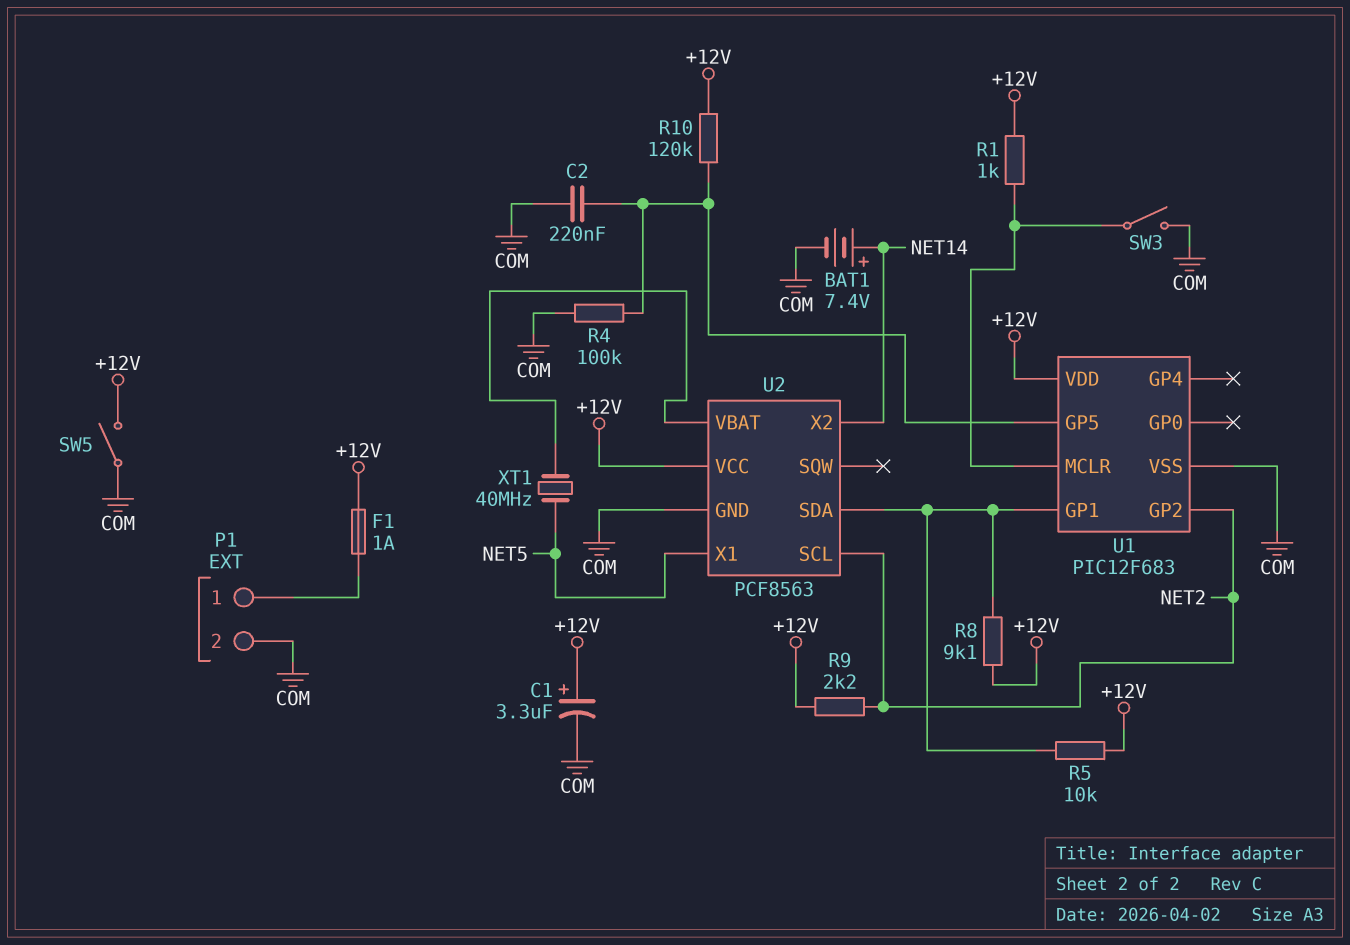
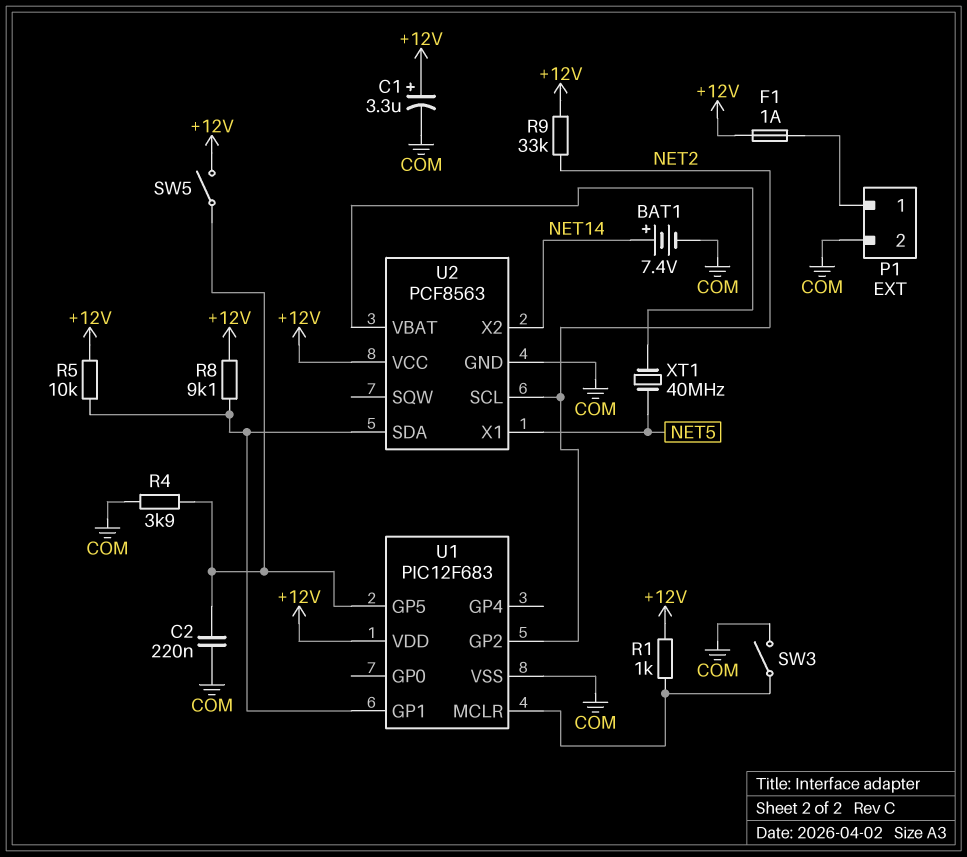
R4: 100k (COM, U1/GP5) -> 3.9k (COM, U1/GP5)
R9: 2.2k (+12V, NET2) -> 33k (+12V, NET2)
R10: 120k (+12V, U1/GP5) -> none
SW5: switch (+12V, COM) -> switch (+12V, U1/GP5)

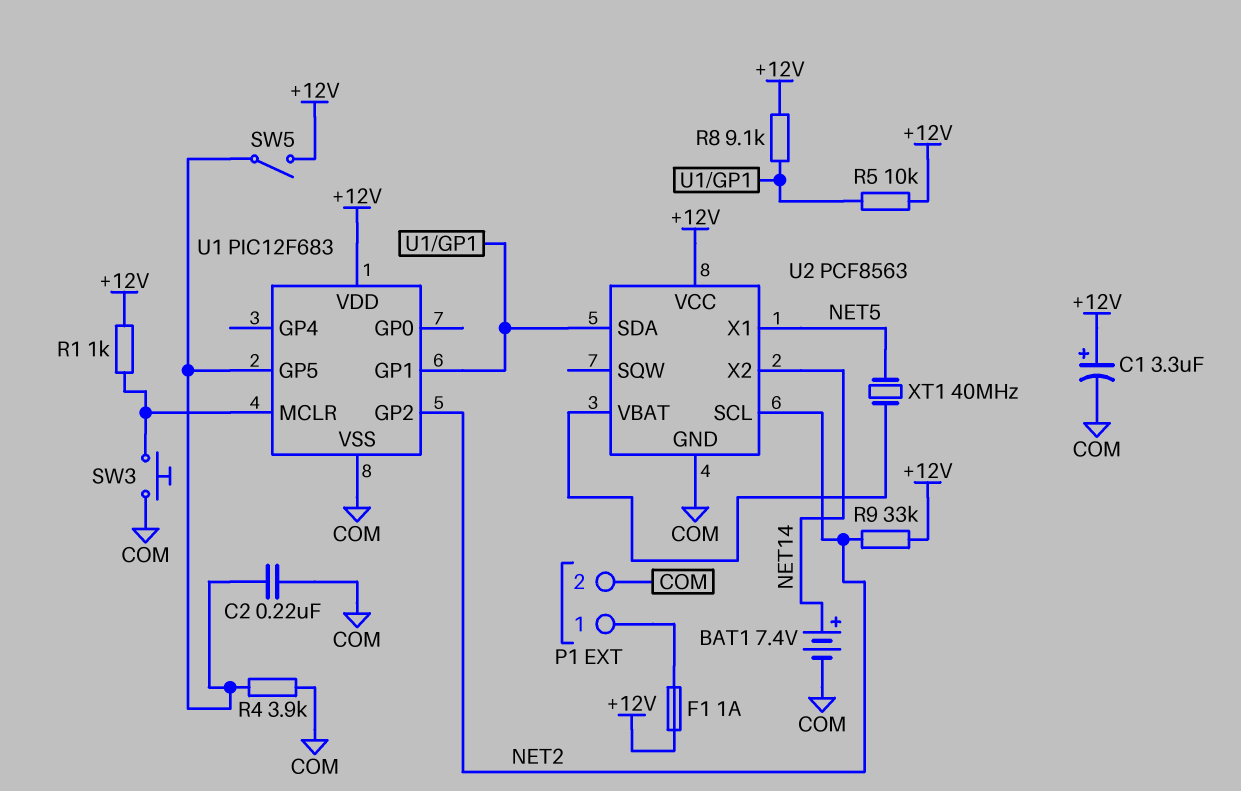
SW3: switch (COM, U1/MCLR) -> button (COM, U1/MCLR)

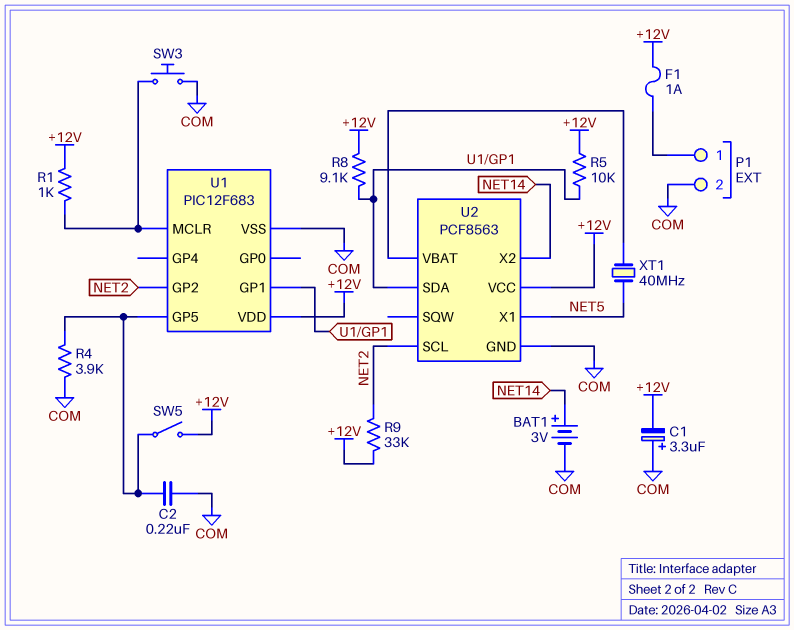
BAT1: 7.4V (plus NET14, minus COM) -> 3V (plus NET14, minus COM)
C1: 3.3uF (plus +12V, minus COM) -> 3.3uF (plus COM, minus +12V)

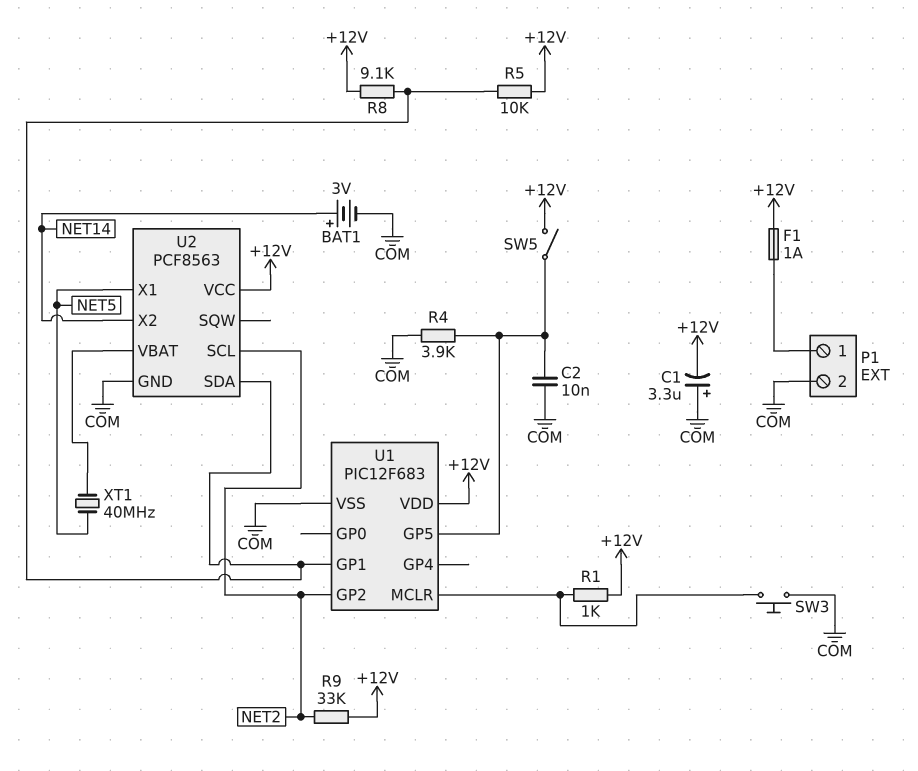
C2: 220nF (COM, U1/GP5) -> 10nF (COM, U1/GP5)

